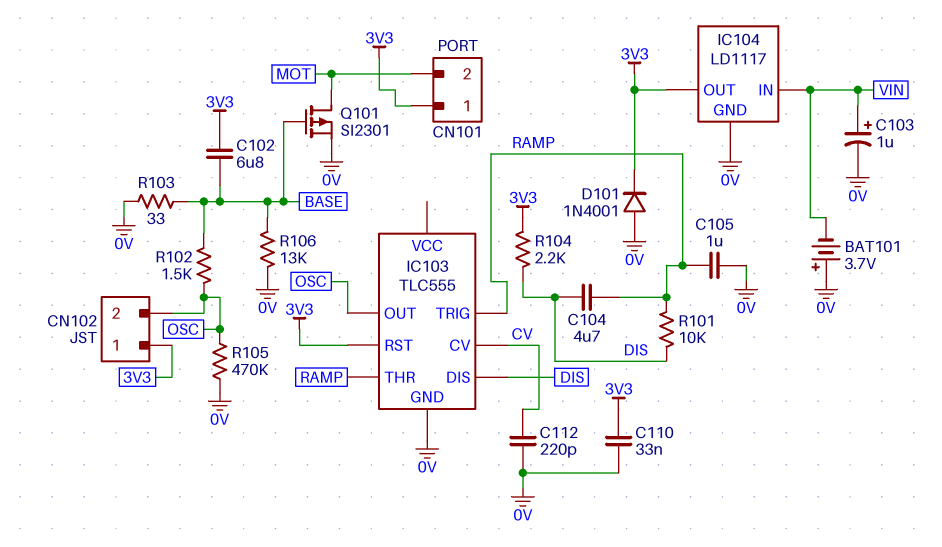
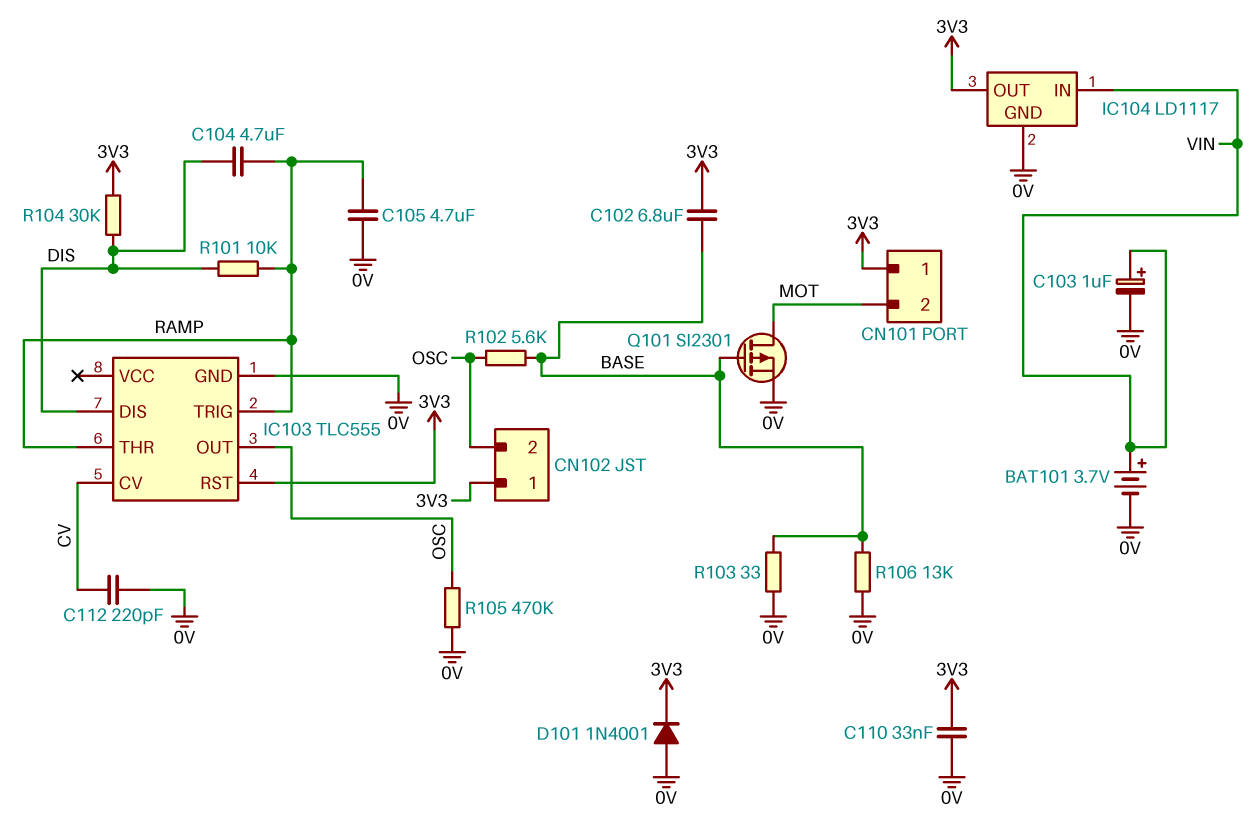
BAT101: 3.7V (plus 0V, minus VIN) -> 3.7V (plus VIN, minus 0V)
C105: 1uF (0V, RAMP) -> 4.7uF (0V, RAMP)
R102: 1.5k (BASE, OSC) -> 5.6k (BASE, OSC)
R104: 2.2k (3V3, DIS) -> 30k (3V3, DIS)

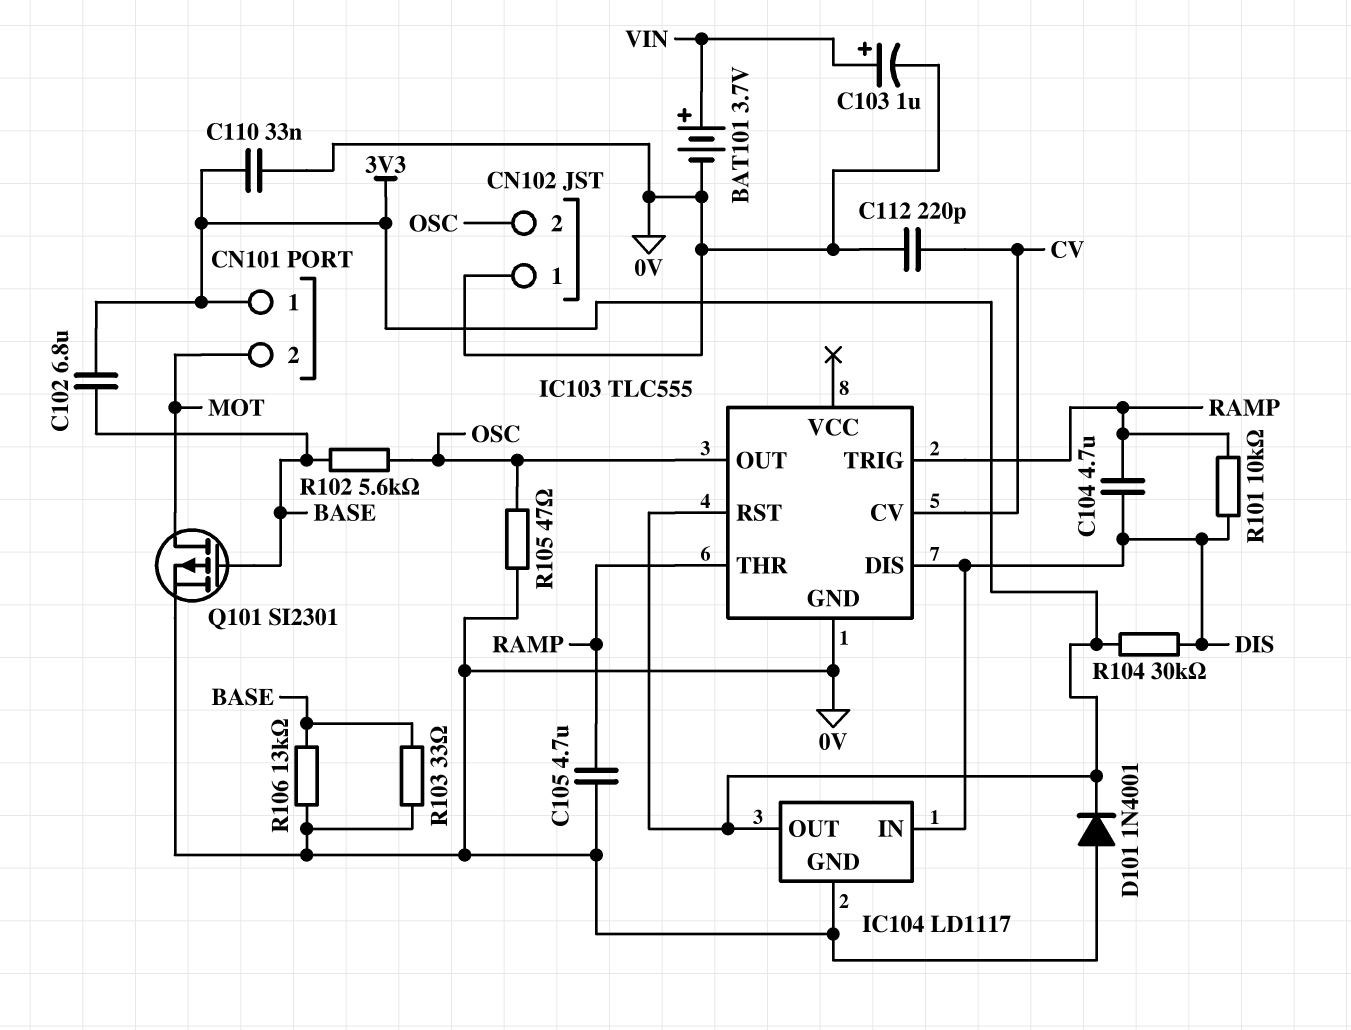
CN102 pin 1: 3V3 -> 0V
IC104 pin IN: VIN -> DIS
R105: 470k (0V, OSC) -> 47 (0V, OSC)

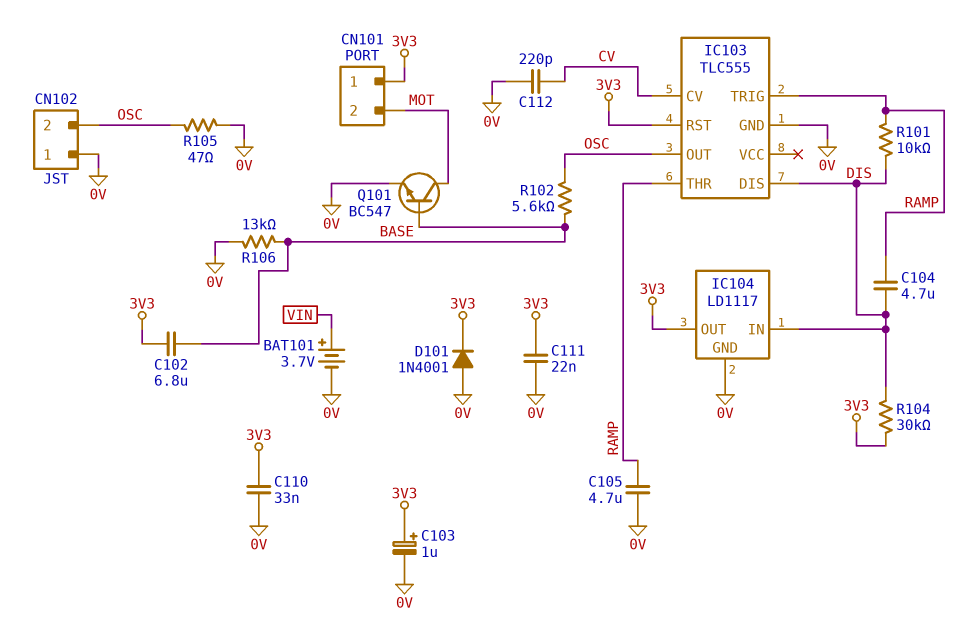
C103: 1uF (plus VIN, minus 0V) -> 1uF (plus 3V3, minus 0V)
C111: none -> 22nF (0V, 3V3)
Q101: PMOS SI2301 (G BASE, D MOT, S 0V) -> NPN BC547 (B BASE, C MOT, E 0V)
R103: 33 (0V, BASE) -> none

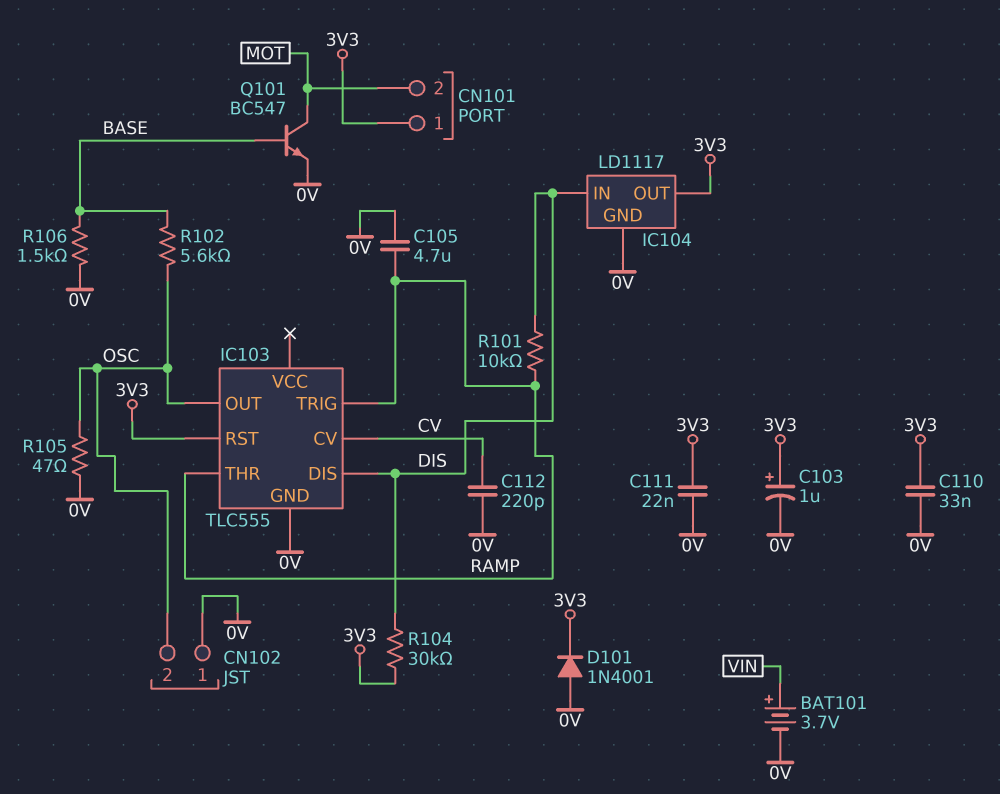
C102: 6.8uF (3V3, BASE) -> none
C104: 4.7uF (DIS, RAMP) -> none
R106: 13k (0V, BASE) -> 1.5k (0V, BASE)

